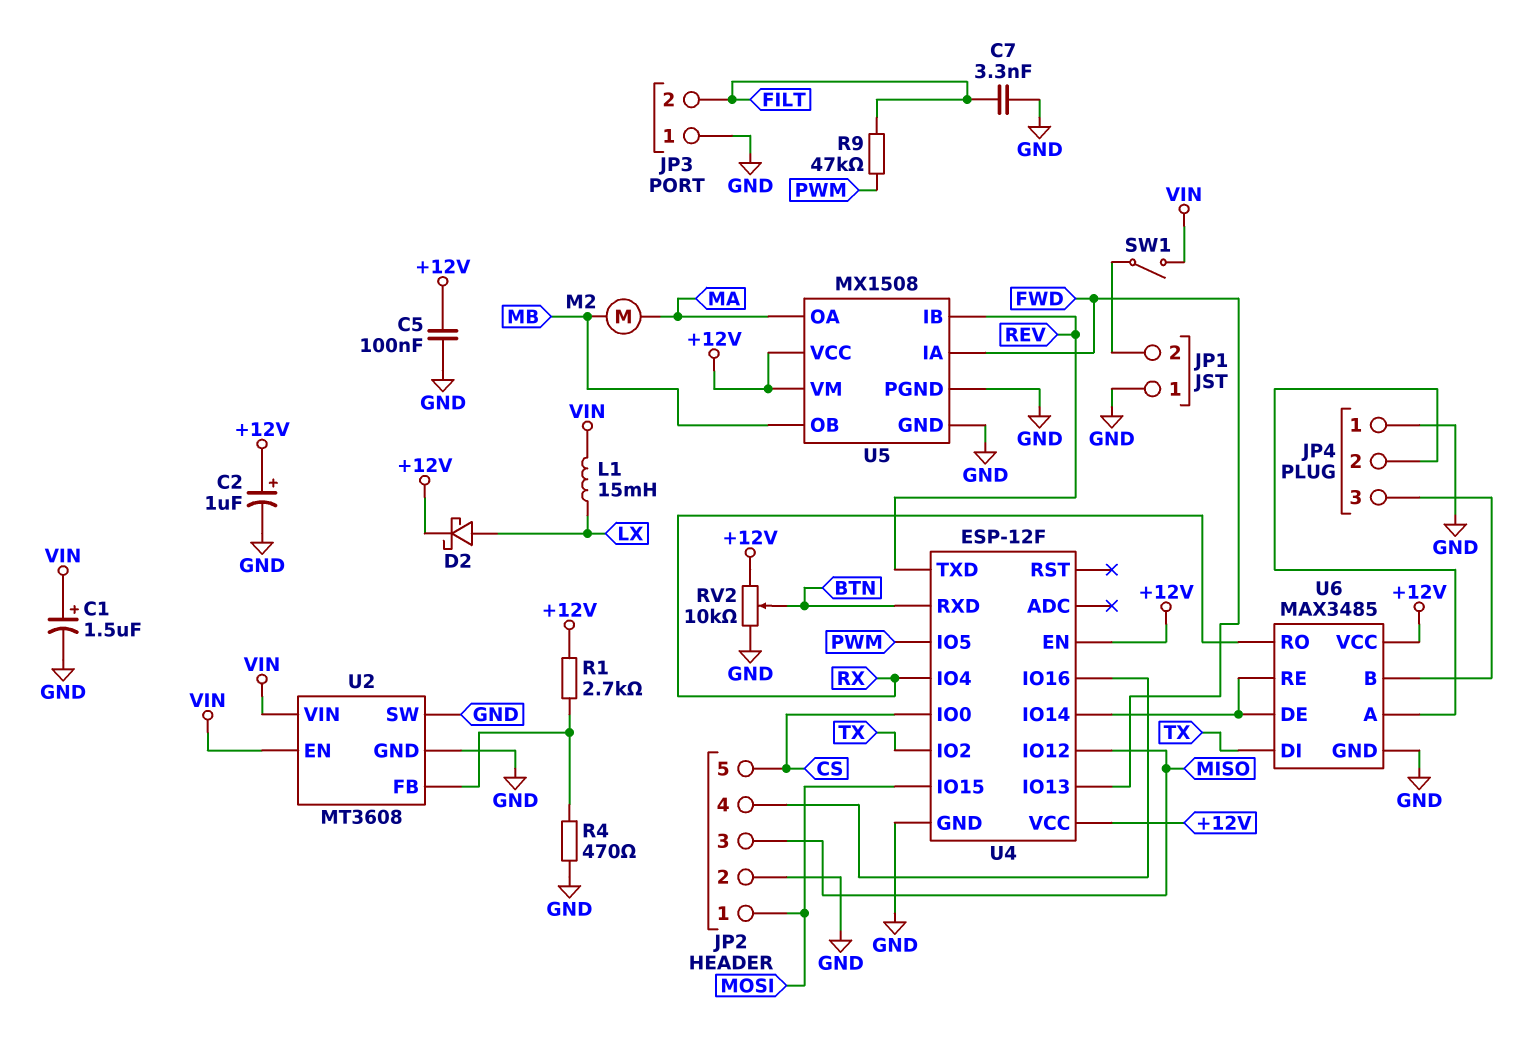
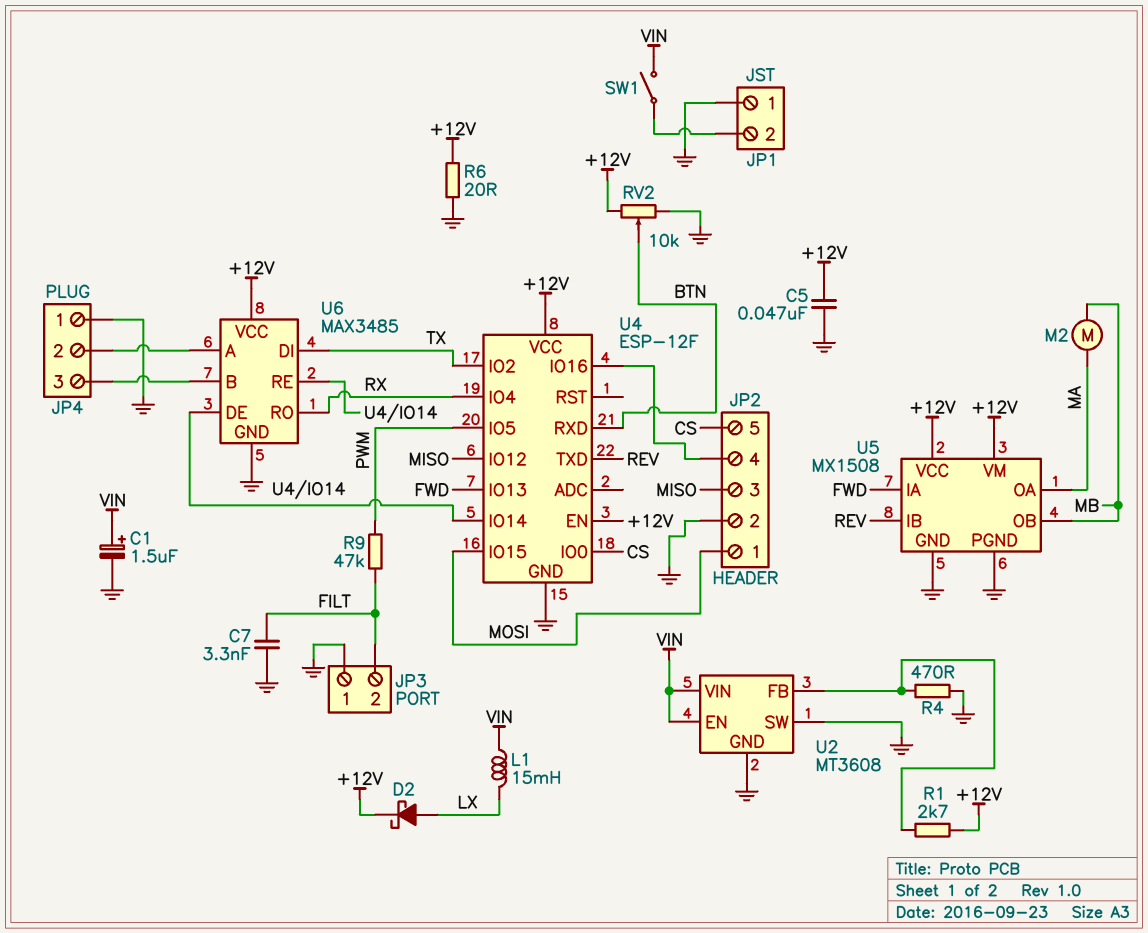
C2: 1uF (plus +12V, minus GND) -> none
C5: 100nF (+12V, GND) -> 47nF (+12V, GND)
R6: none -> 20 (+12V, GND)

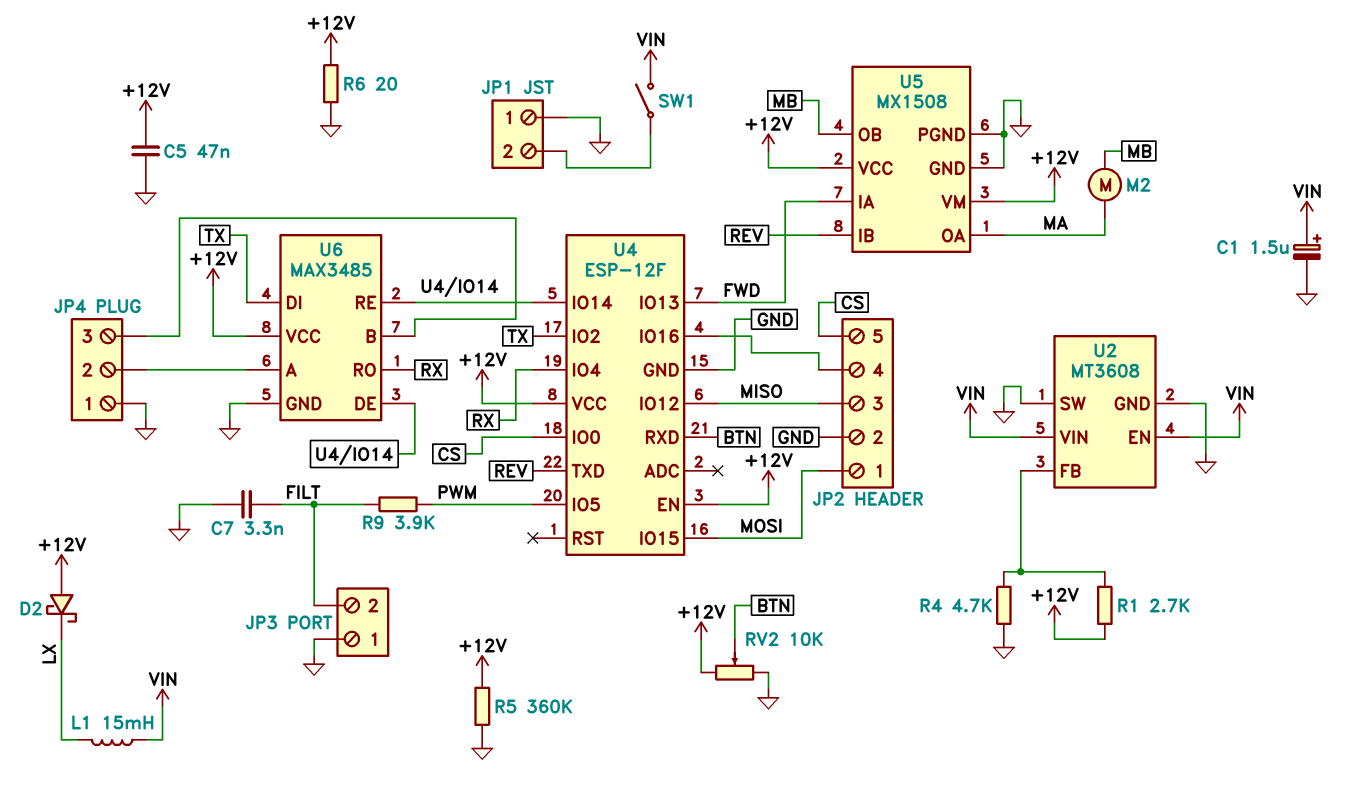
D2: schottky (A LX, K +12V) -> schottky (A +12V, K LX)
R4: 470 (GND, U2/FB) -> 4.7k (GND, U2/FB)
R5: none -> 360k (+12V, GND)
R9: 47k (FILT, PWM) -> 3.9k (FILT, PWM)

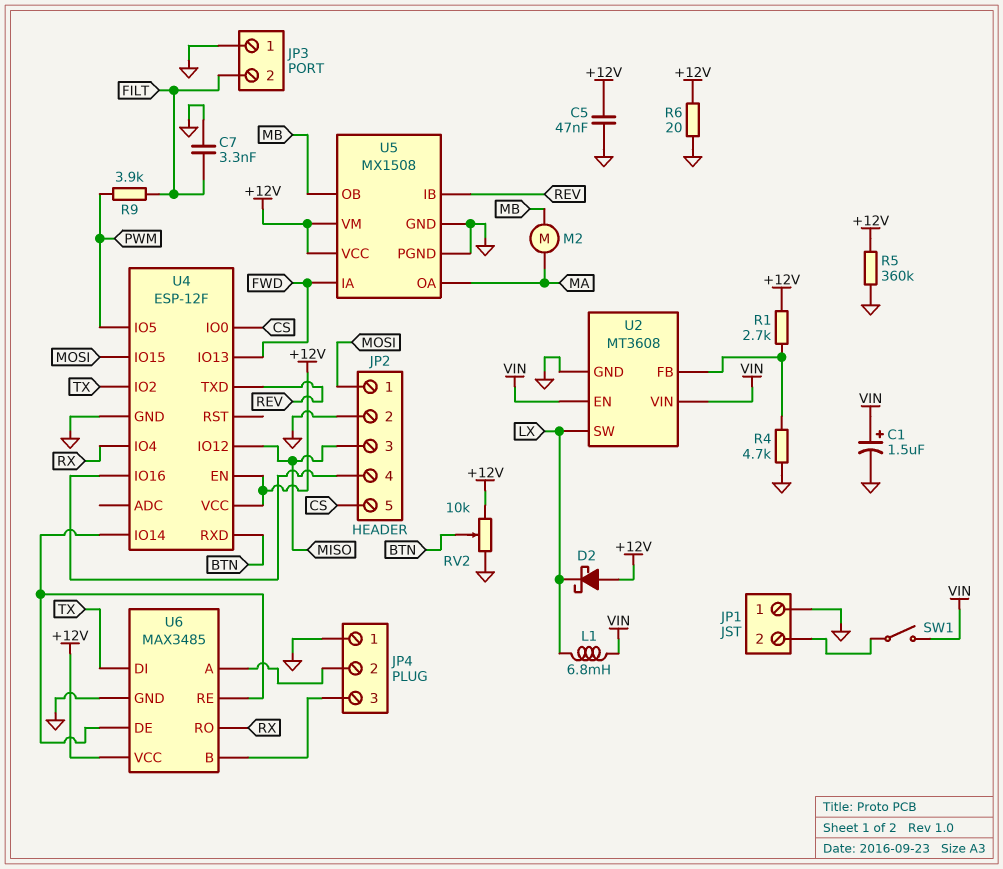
L1: 15mH (LX, VIN) -> 6.8mH (LX, VIN)
U2 pin SW: GND -> LX

